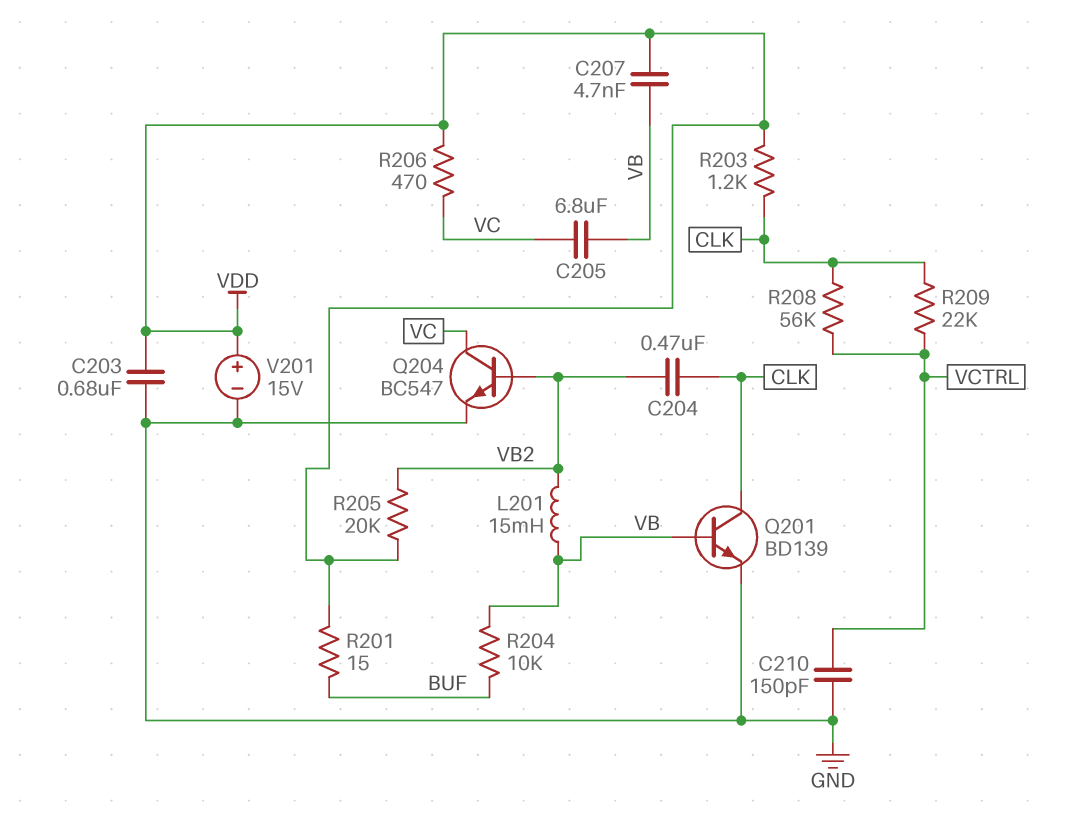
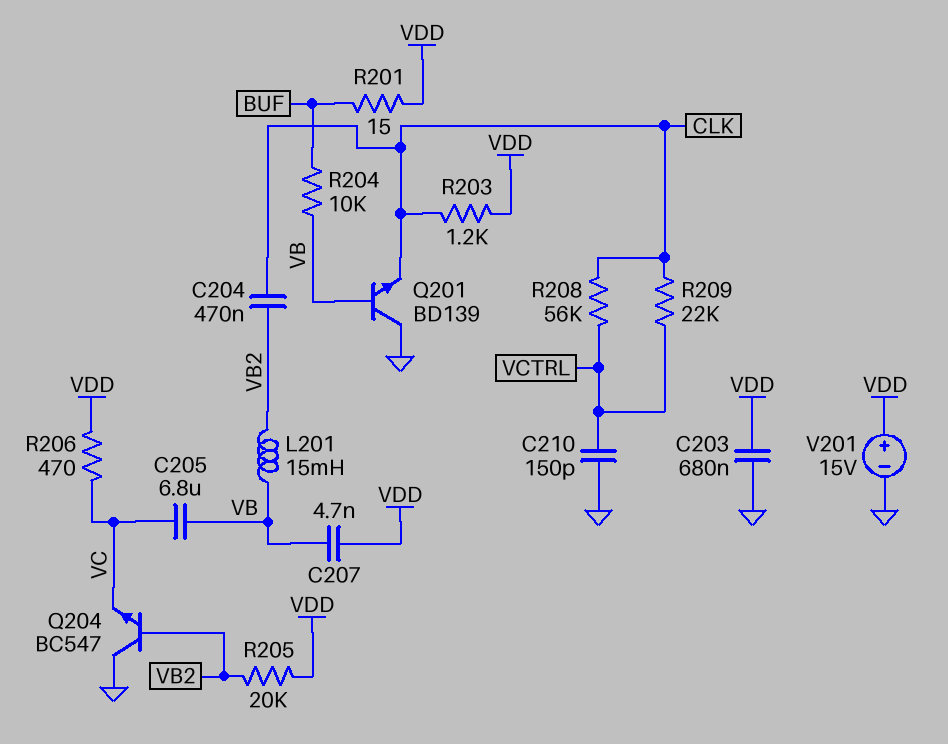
Q201: NPN BD139 (B VB, C CLK, E GND) -> NPN BD139 (B VB, C GND, E CLK)
Q204: NPN BC547 (B VB2, C VC, E GND) -> NPN BC547 (B VB2, C GND, E VC)

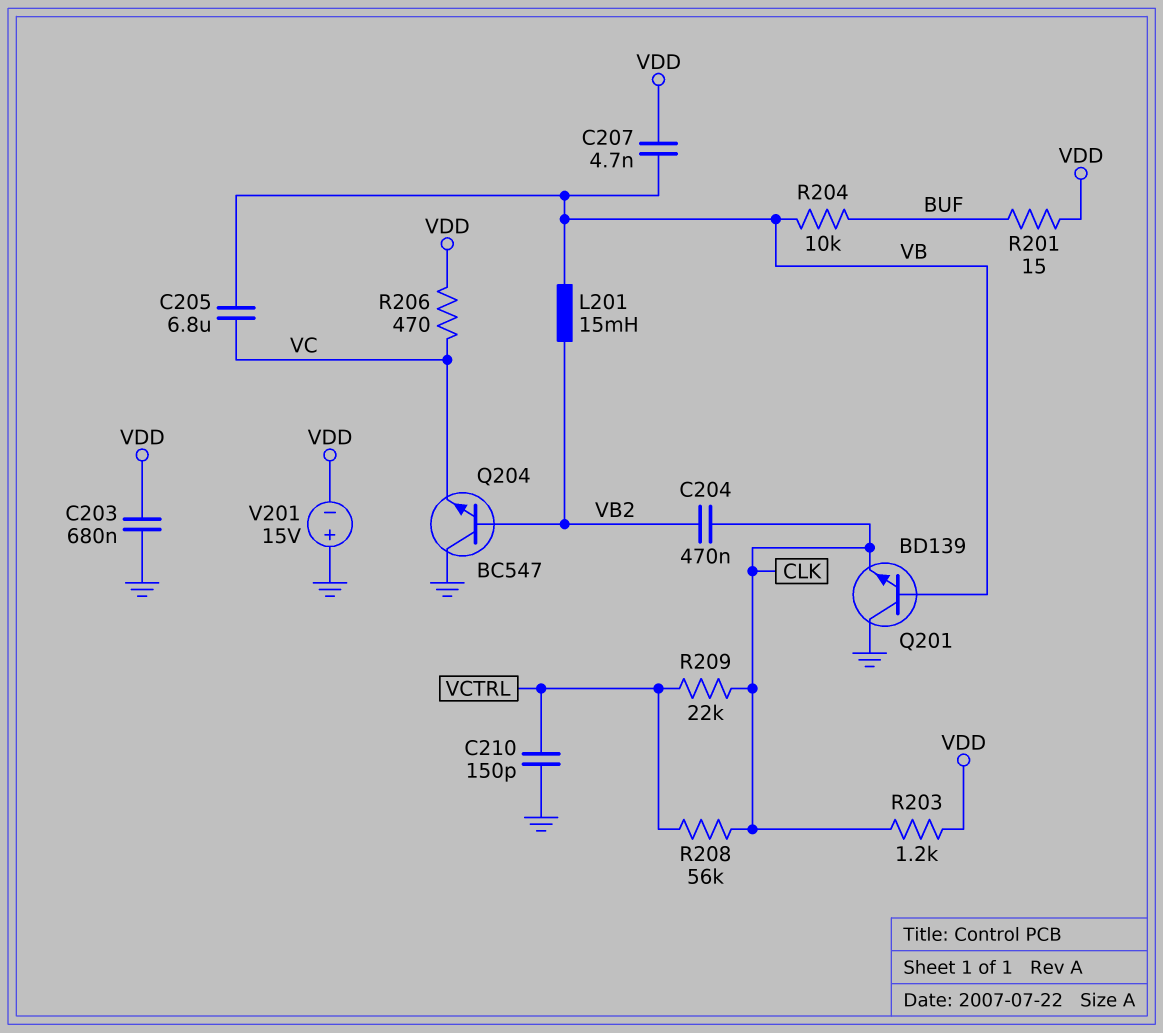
R205: 20k (VB2, VDD) -> none
V201: 15V (plus VDD, minus GND) -> 15V (plus GND, minus VDD)

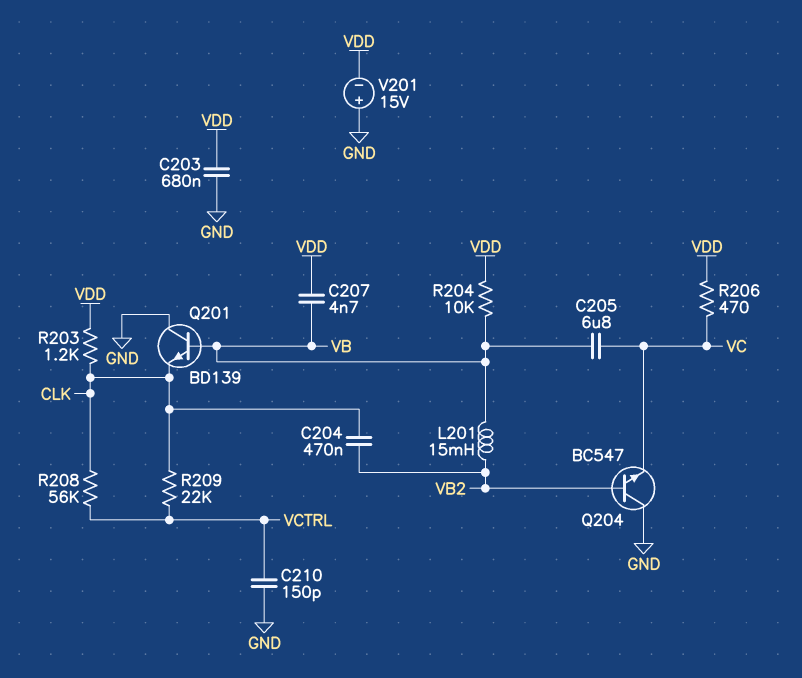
R201: 15 (BUF, VDD) -> none
R204: 10k (BUF, VB) -> 10k (VB, VDD)

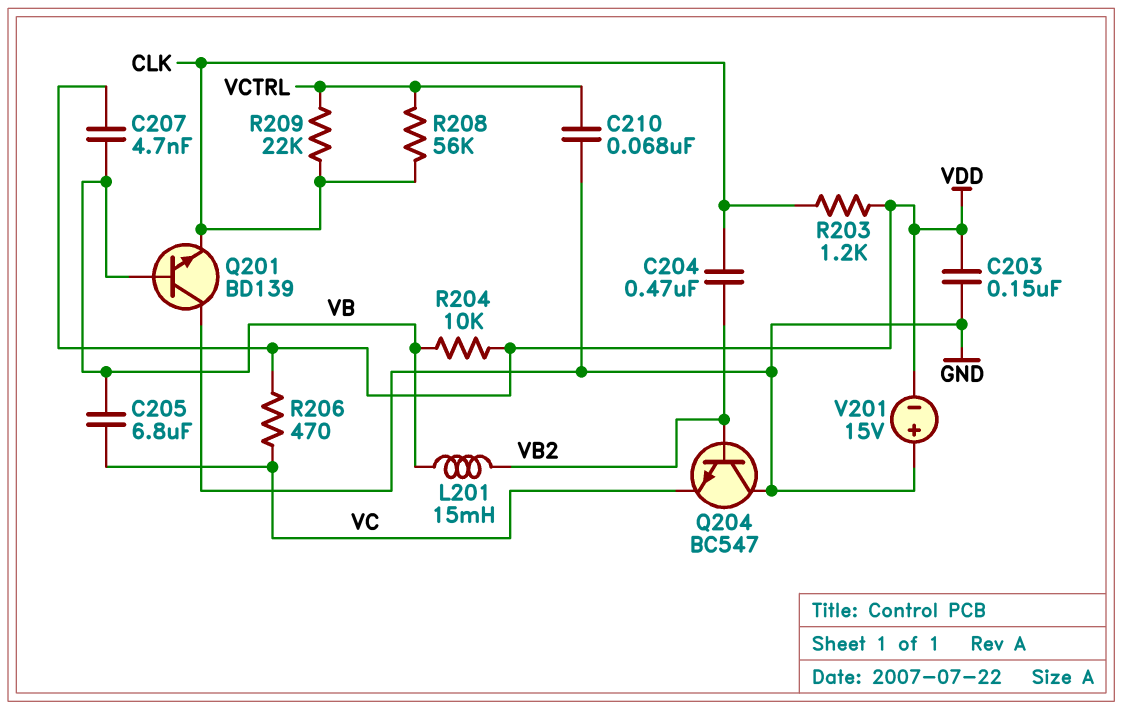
C203: 680nF (GND, VDD) -> 150nF (GND, VDD)
C210: 150pF (GND, VCTRL) -> 68nF (GND, VCTRL)

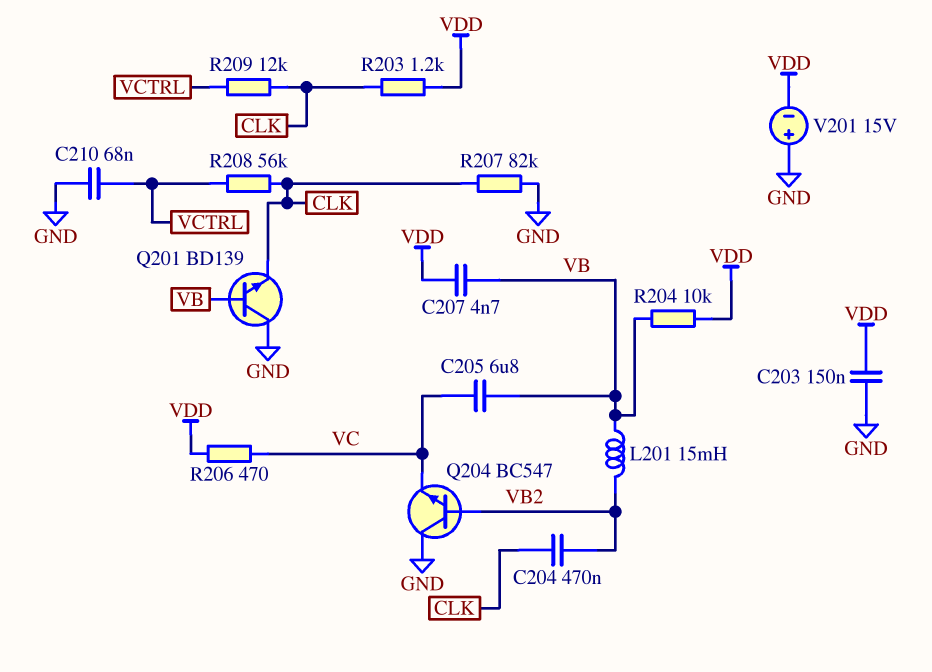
R207: none -> 82k (CLK, GND)
R209: 22k (CLK, VCTRL) -> 12k (CLK, VCTRL)

